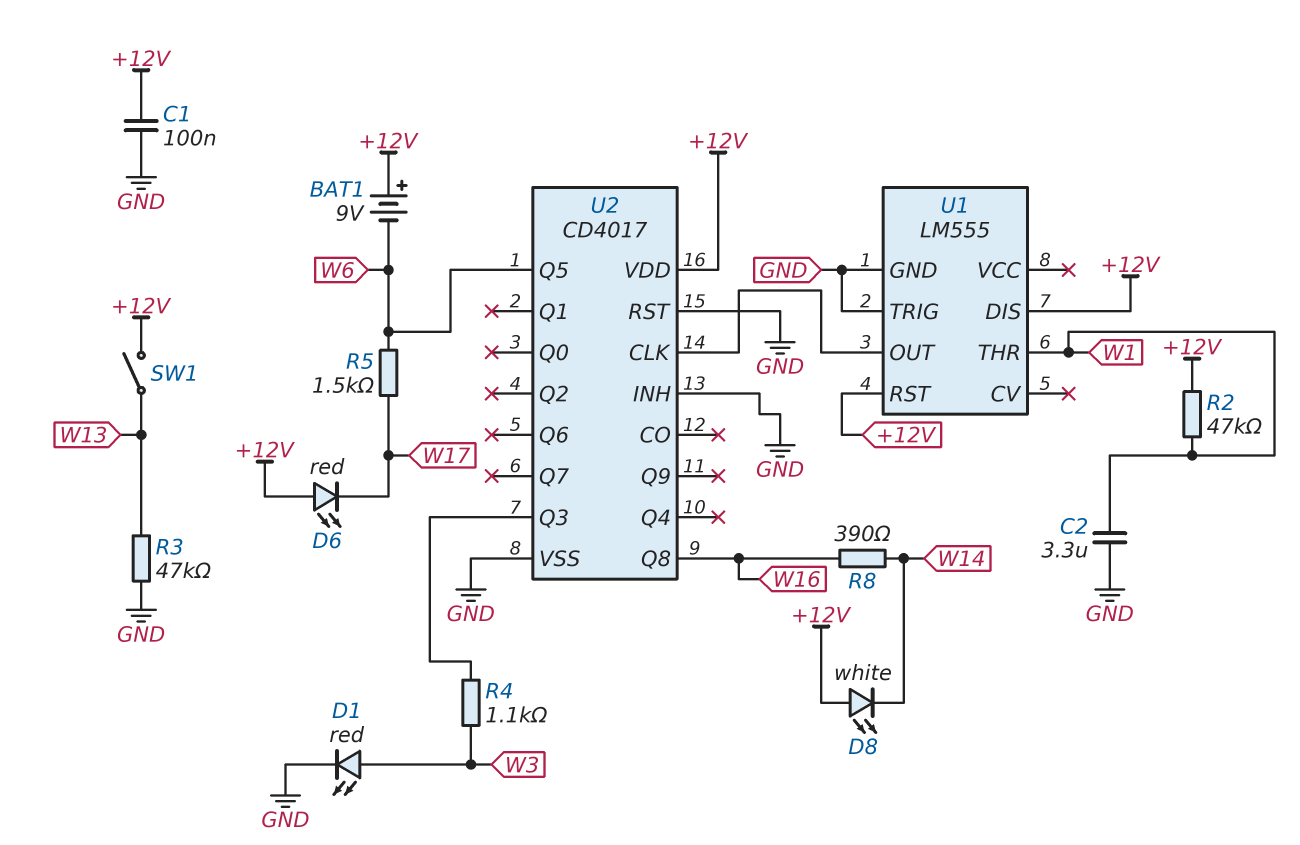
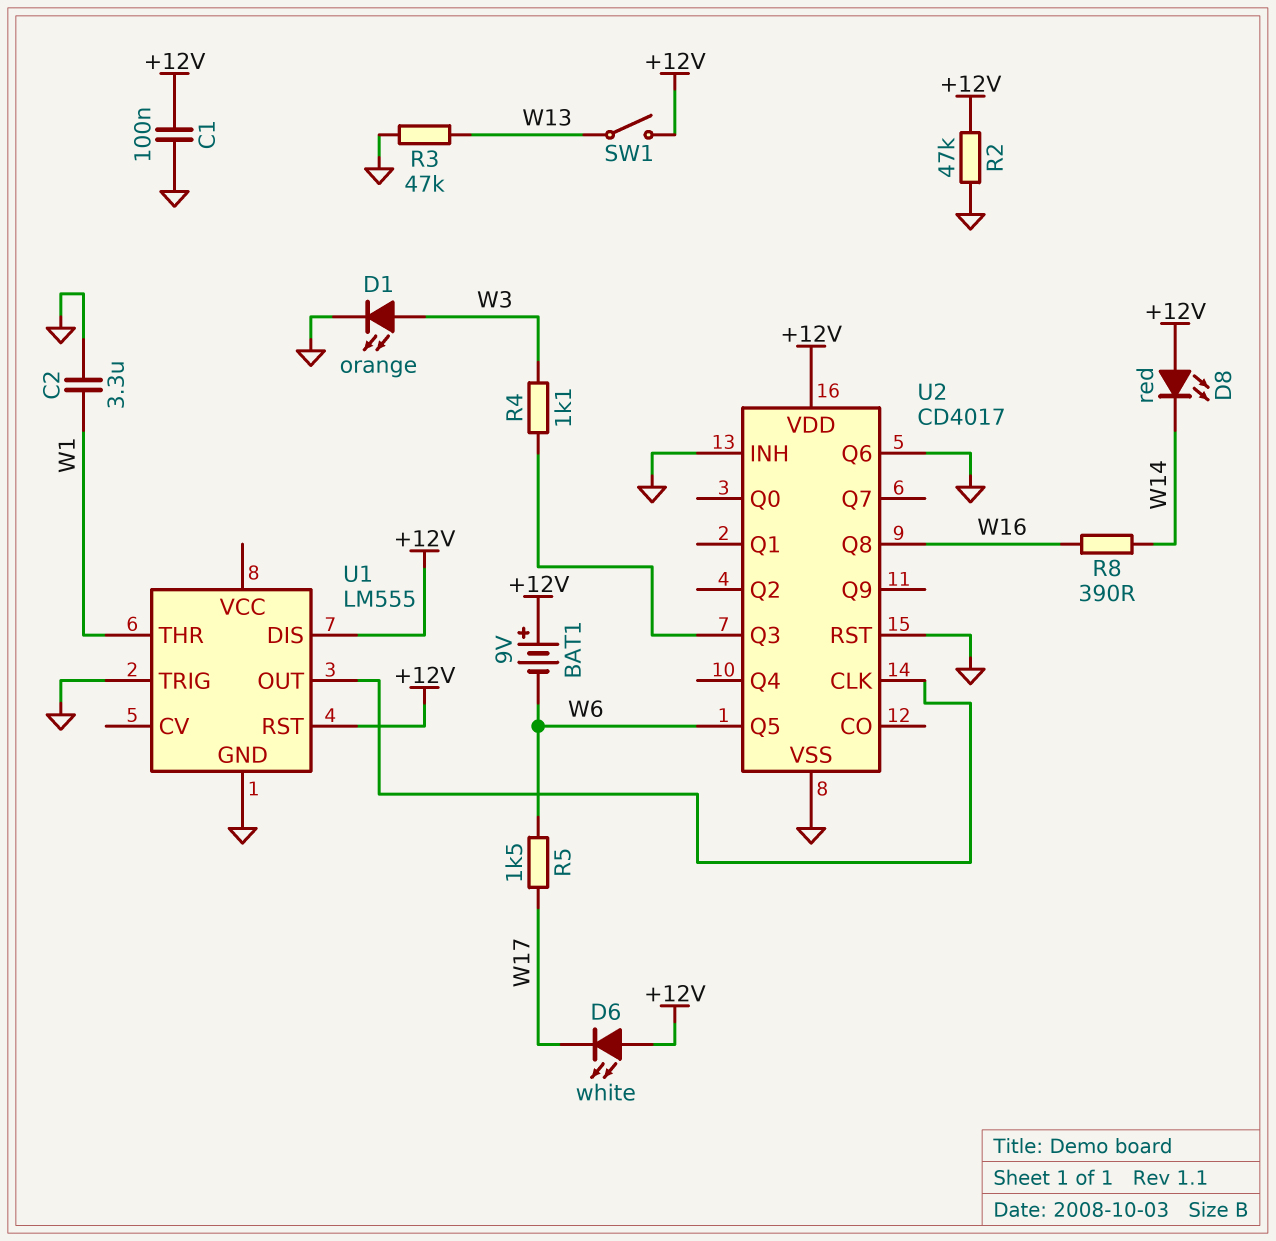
D1: LED red (A W3, K GND) -> LED orange (A W3, K GND)
D6: LED red (A +12V, K W17) -> LED white (A +12V, K W17)
D8: LED white (A +12V, K W14) -> LED red (A +12V, K W14)
R2: 47k (+12V, W1) -> 47k (+12V, GND)
U2 pin Q6: none -> GND

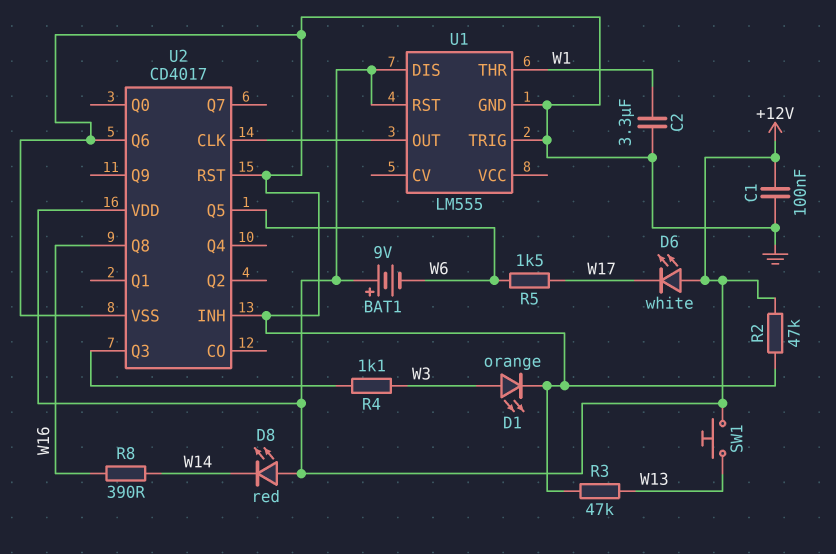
SW1: switch (+12V, W13) -> button (+12V, W13)

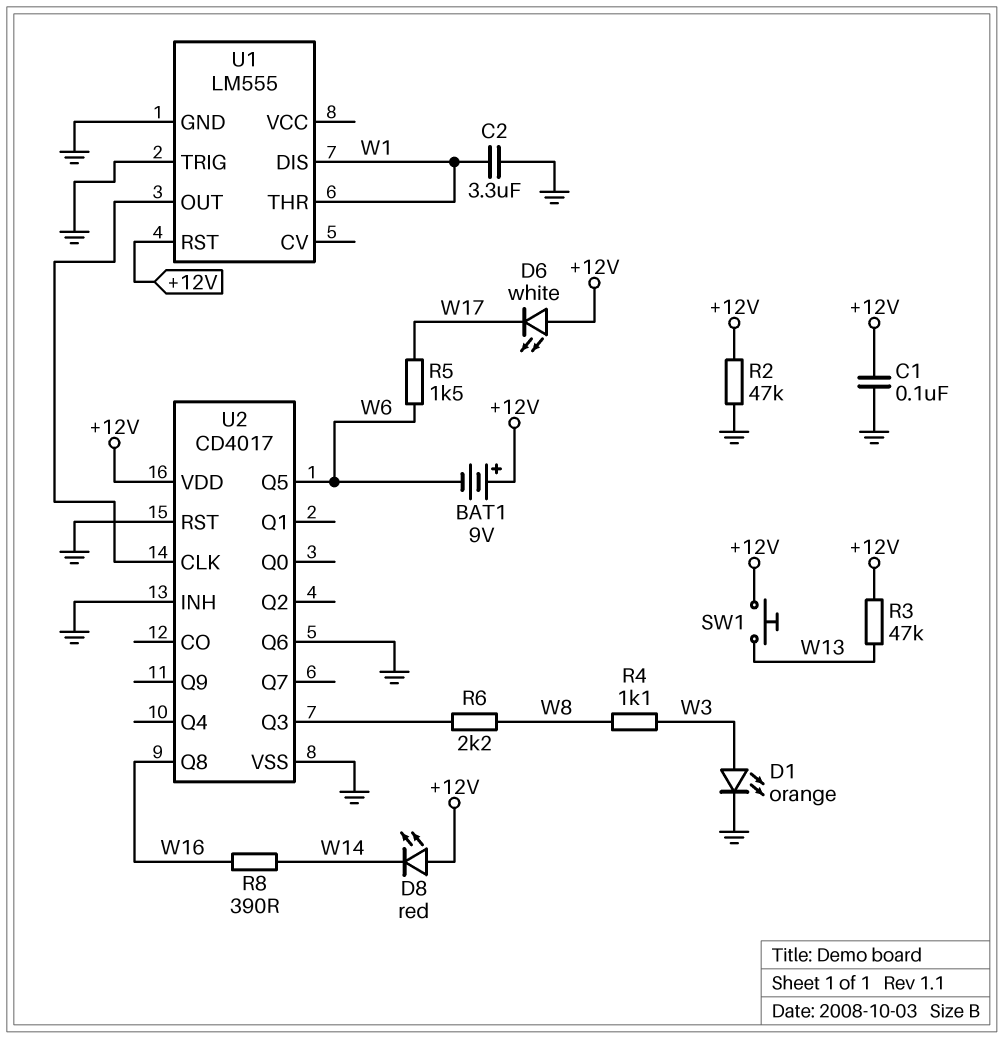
R3: 47k (GND, W13) -> 47k (+12V, W13)
R4: 1.1k (U2/Q3, W3) -> 1.1k (W3, W8)
R6: none -> 2.2k (U2/Q3, W8)
U1 pin DIS: +12V -> W1

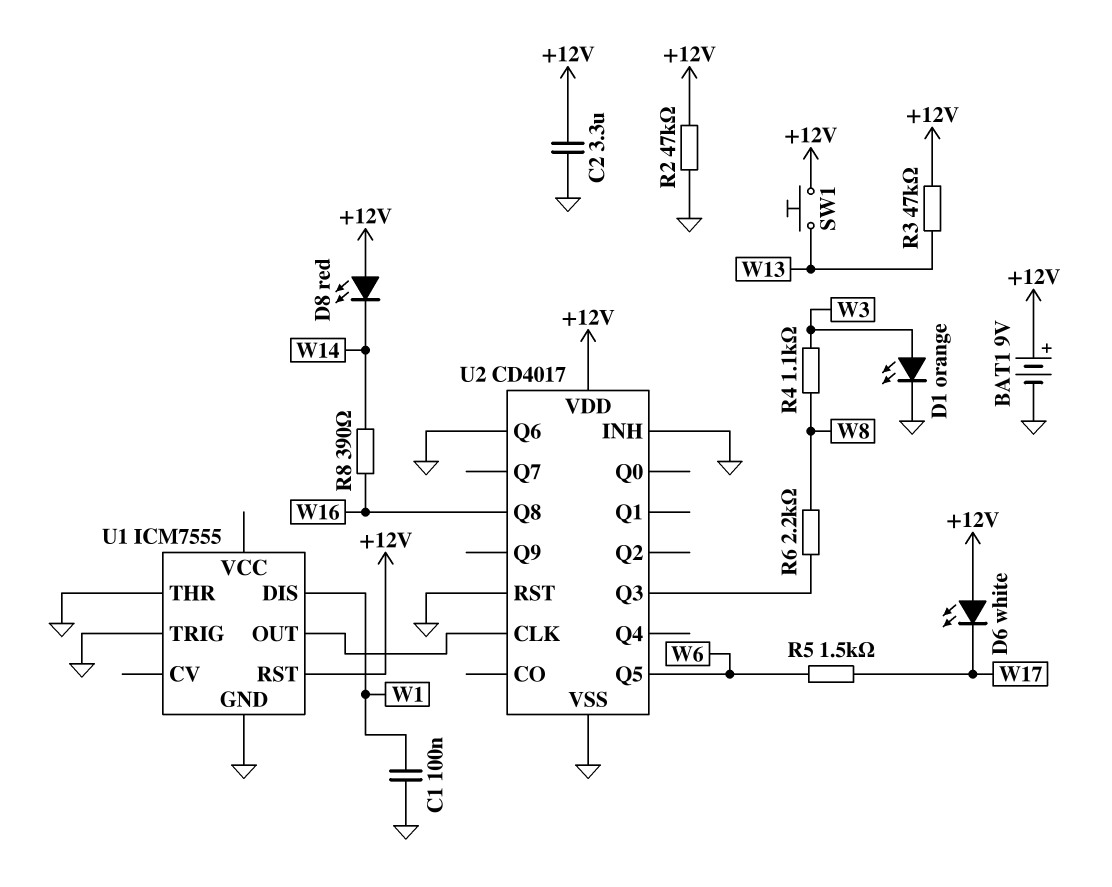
BAT1: 9V (plus +12V, minus W6) -> 9V (plus +12V, minus GND)
C1: 100nF (+12V, GND) -> 100nF (GND, W1)
C2: 3.3uF (GND, W1) -> 3.3uF (+12V, GND)
U1: LM555 -> ICM7555
U1 pin THR: W1 -> GND

